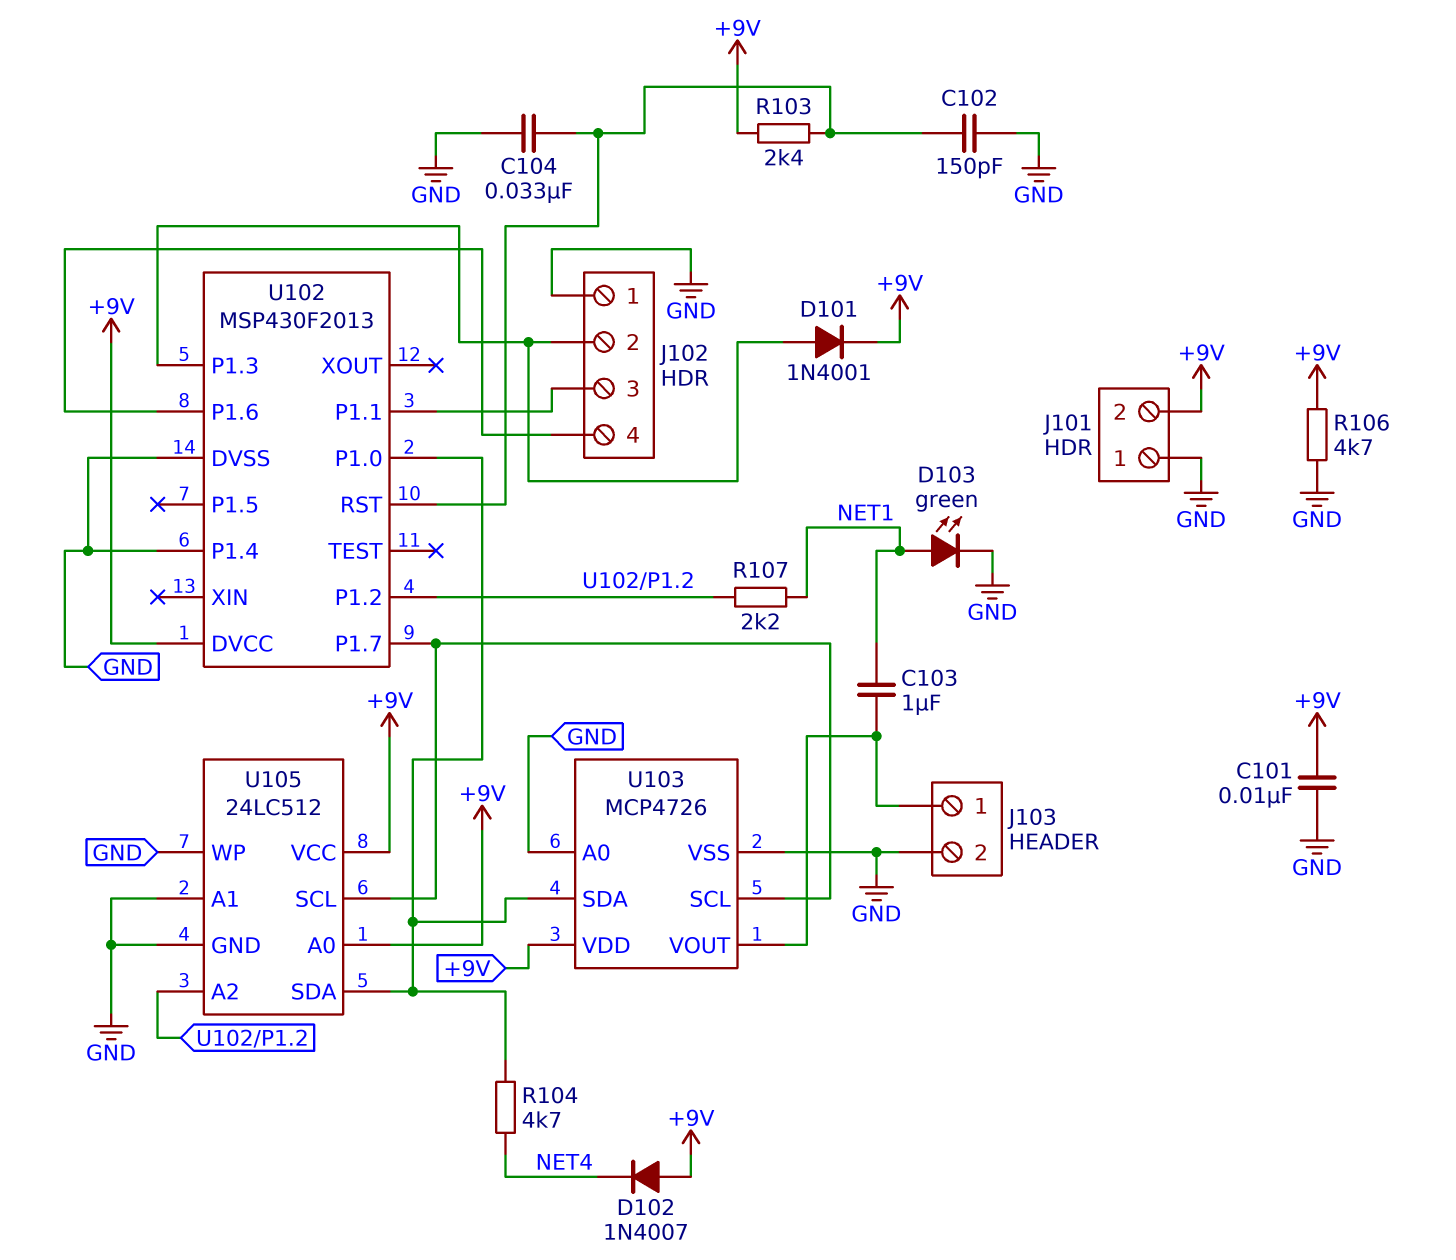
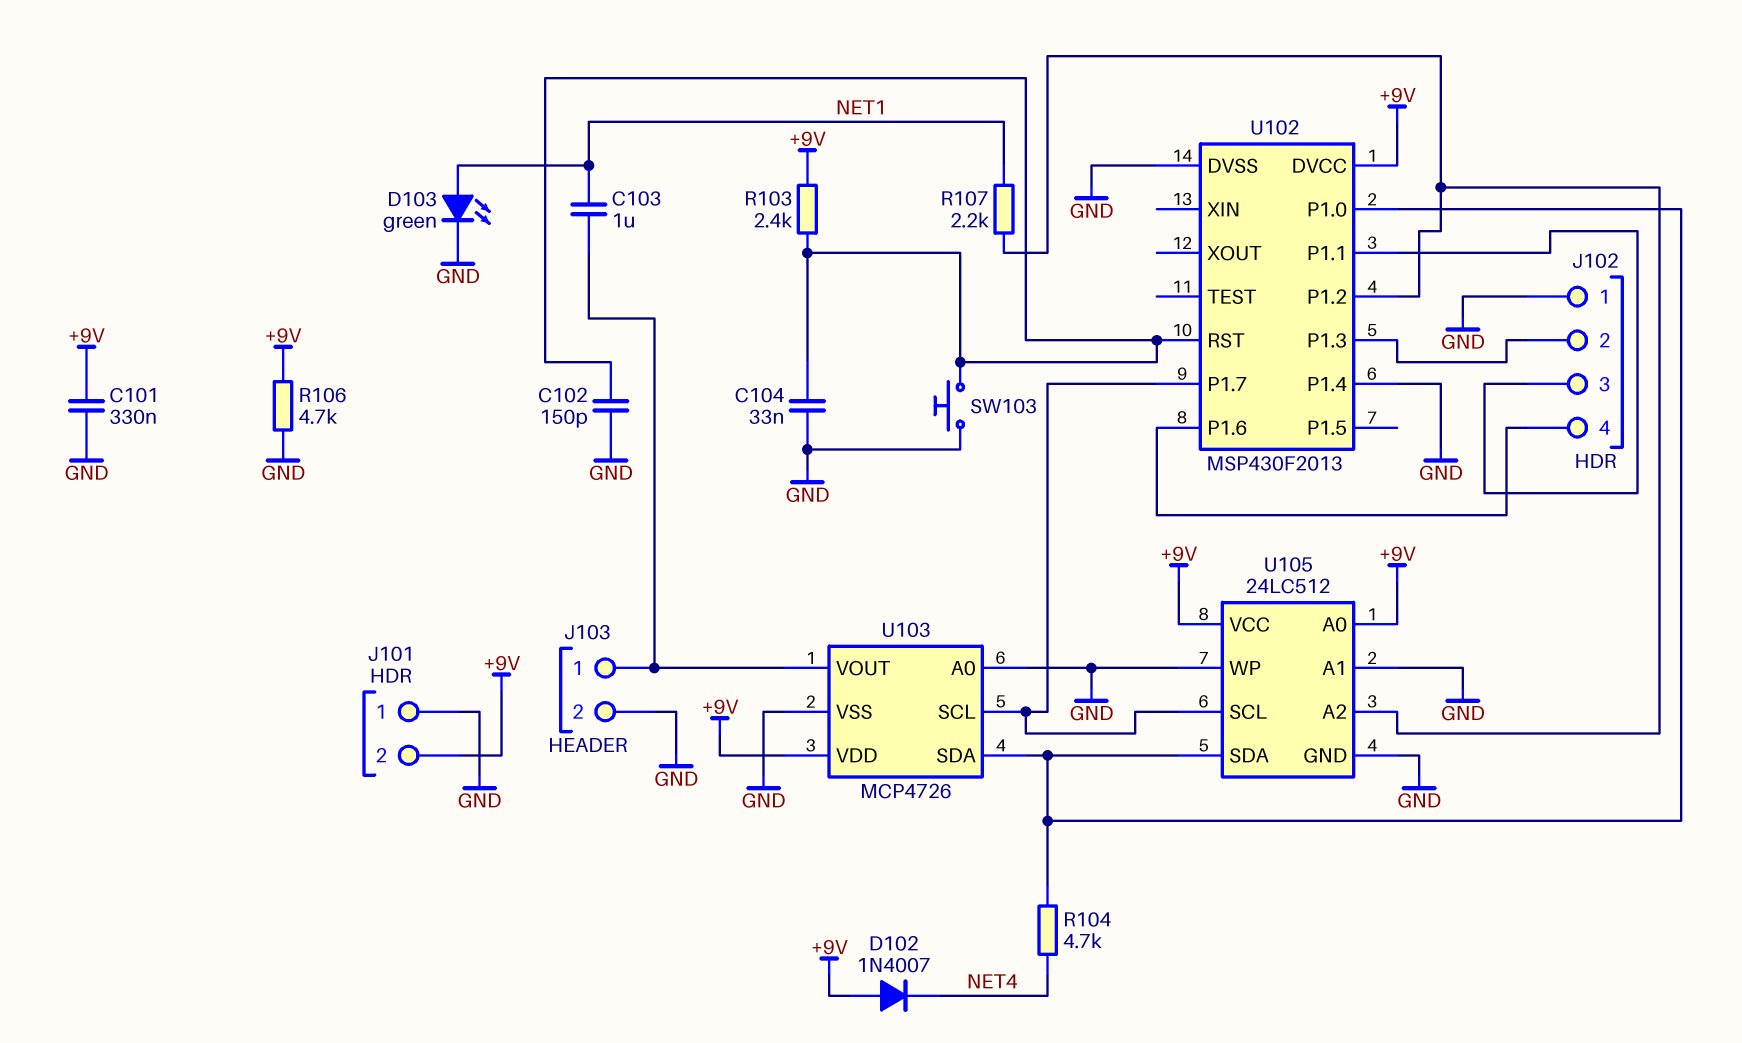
C101: 10nF (+9V, GND) -> 330nF (+9V, GND)
D101: diode 1N4001 (A J102/2, K +9V) -> none
SW103: none -> button (GND, U102/RST)

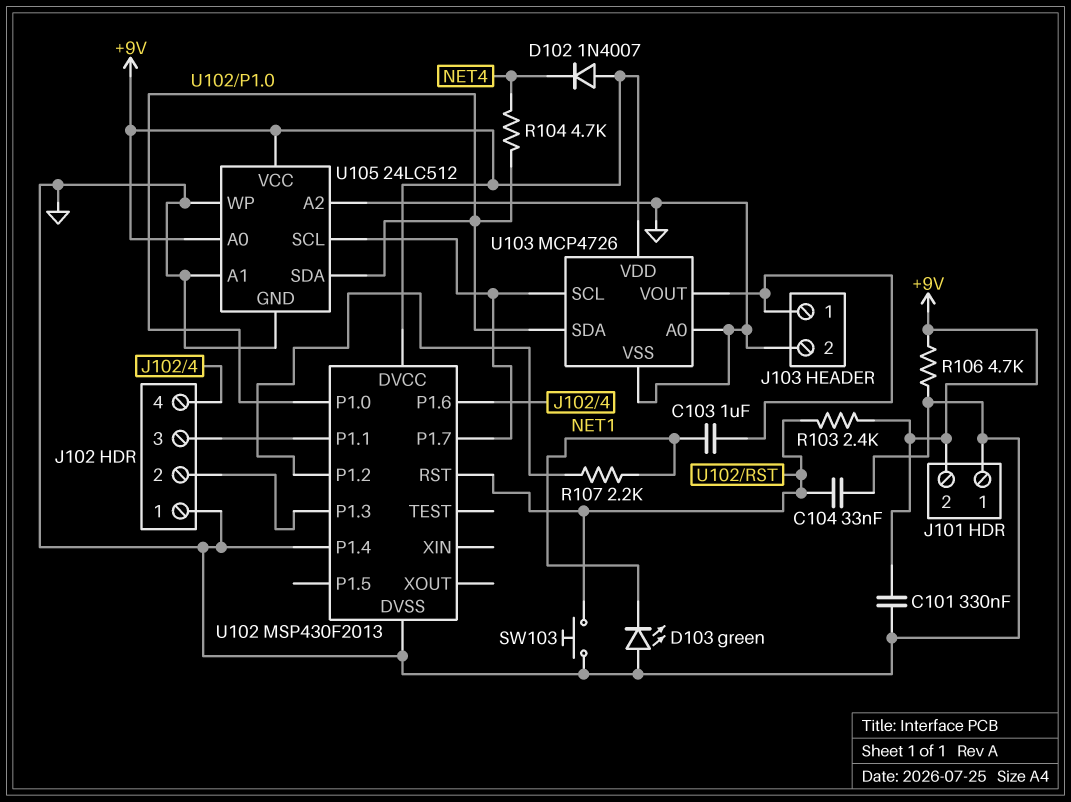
C102: 150pF (GND, U102/RST) -> none
D103: LED green (A NET1, K GND) -> LED green (A GND, K NET1)
U105 pin A2: U102/P1.2 -> GND

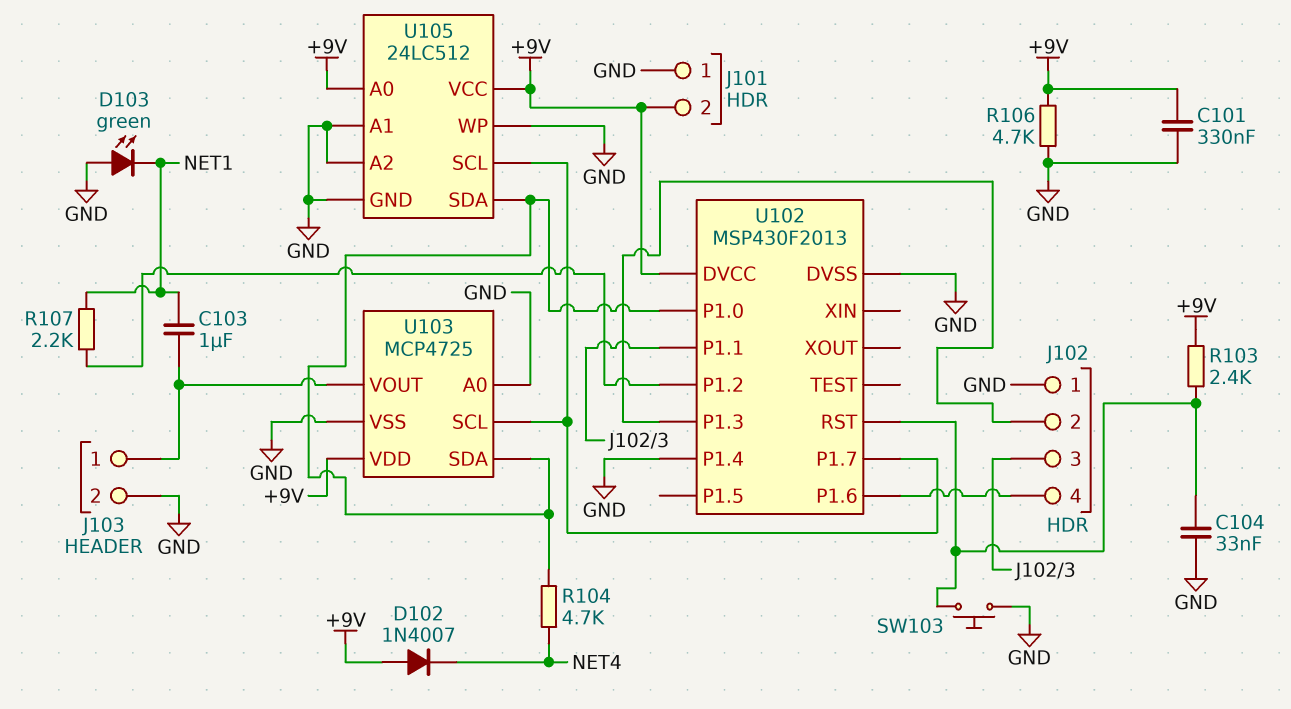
U103: MCP4726 -> MCP4725

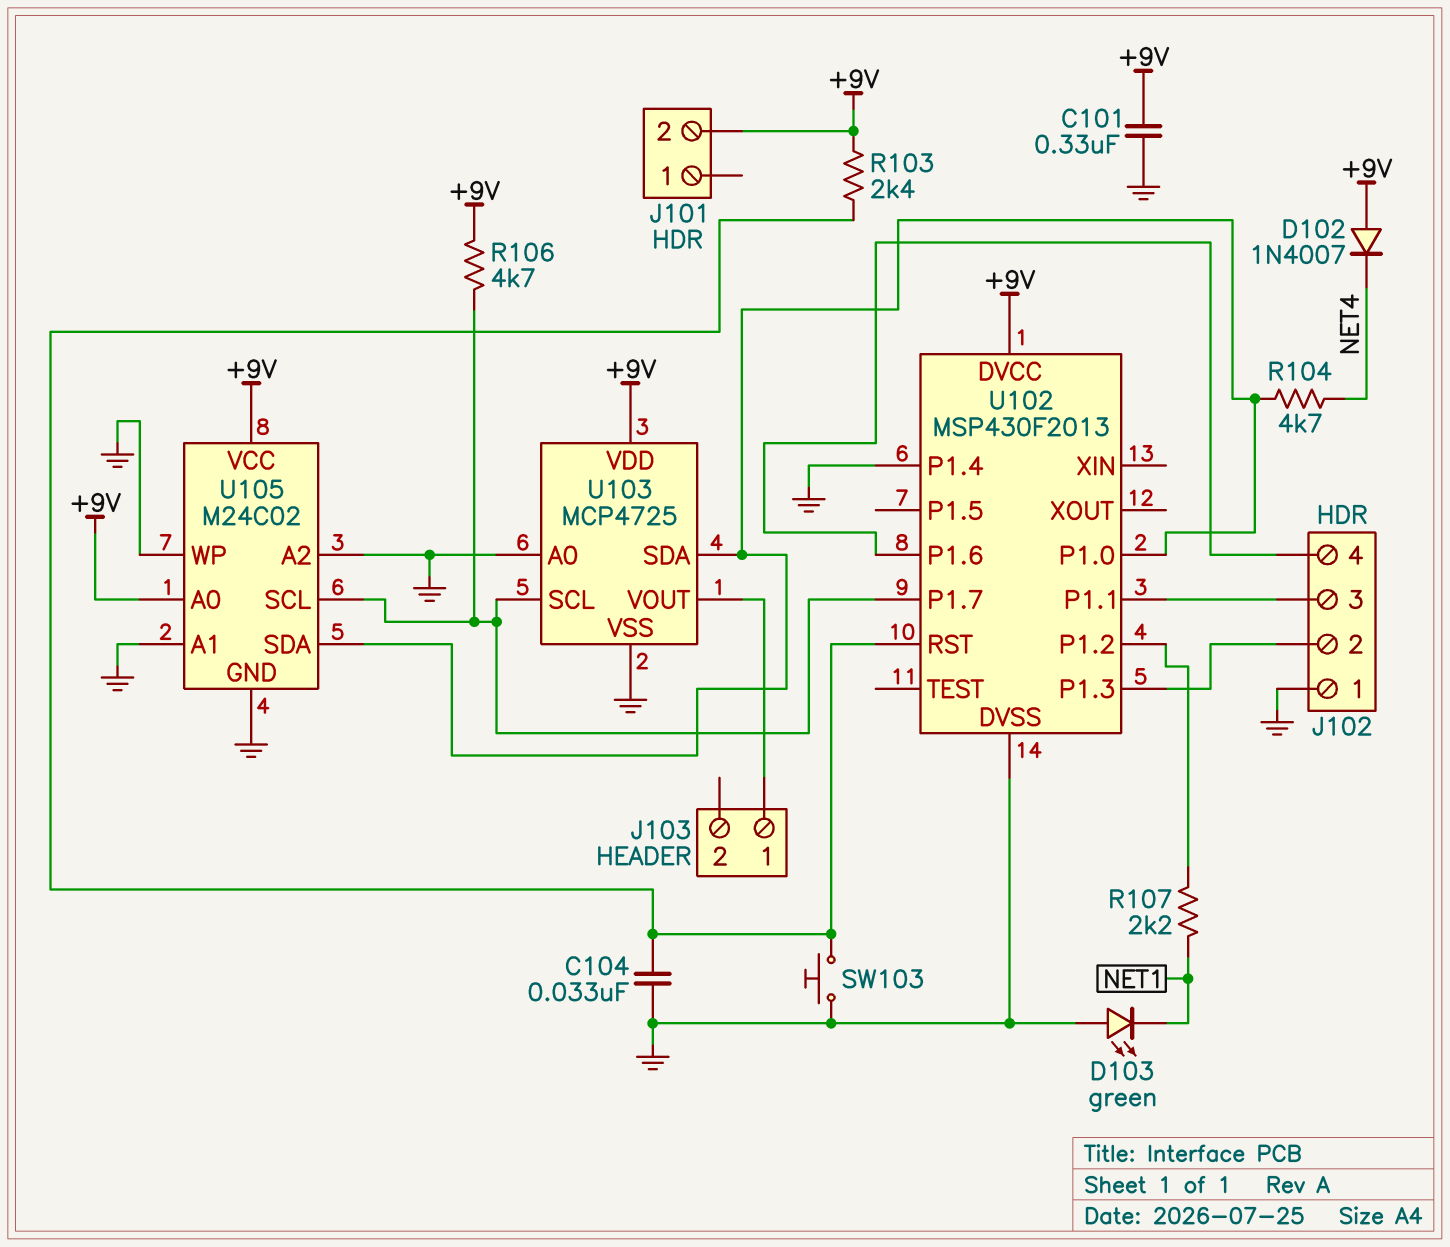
C103: 1uF (J103/1, NET1) -> none
J101 pin 1: GND -> none
J103 pin 2: GND -> none
R106: 4.7k (+9V, GND) -> 4.7k (+9V, U102/P1.7)
U105: 24LC512 -> M24C02

